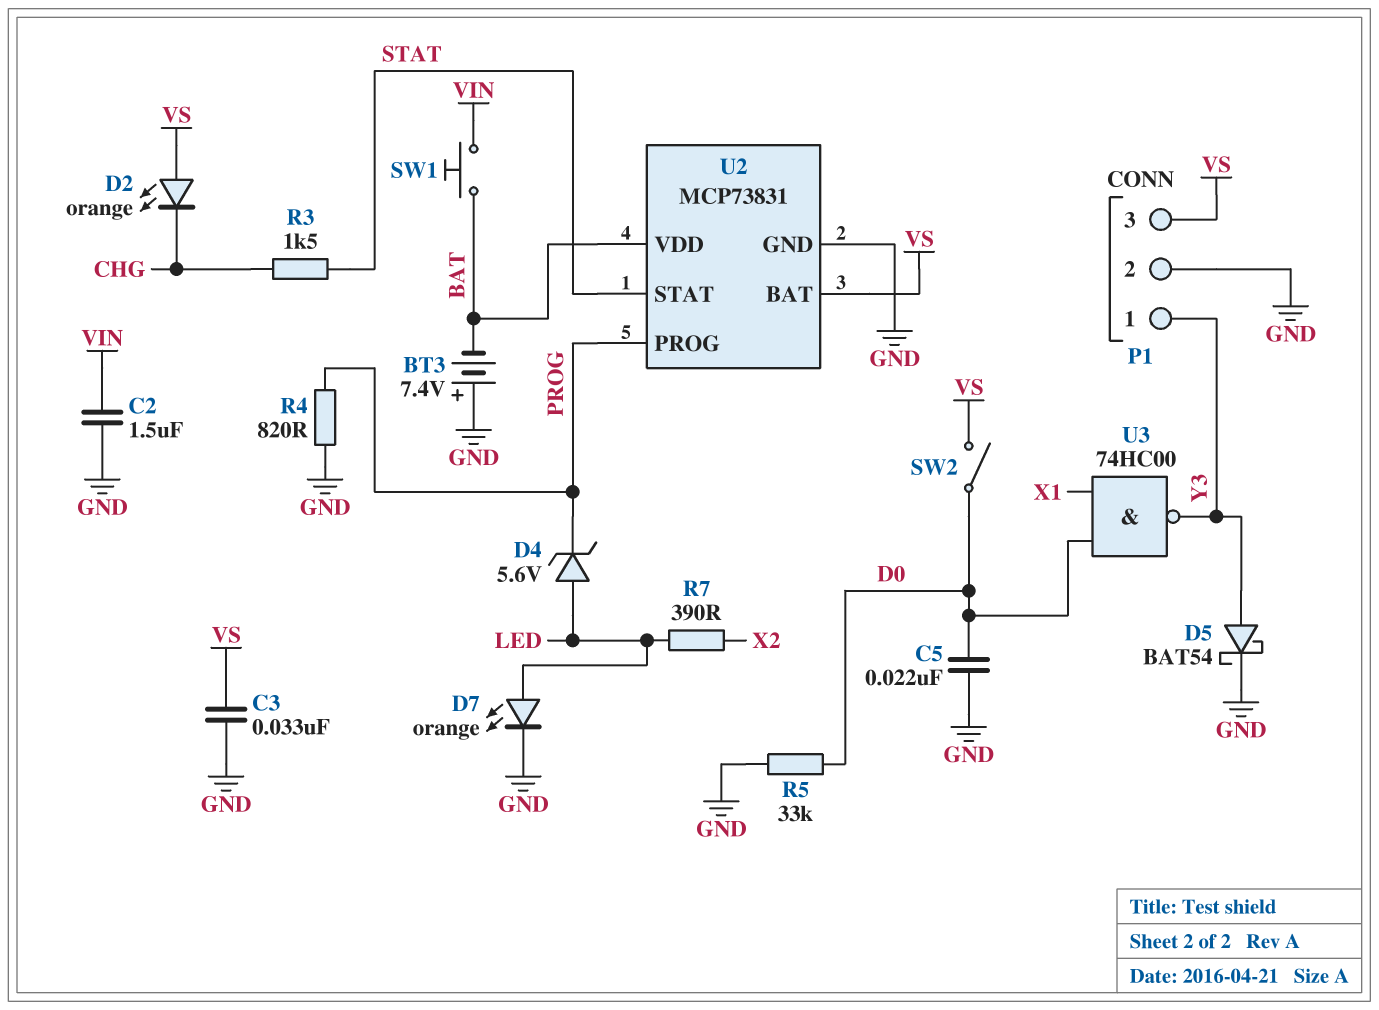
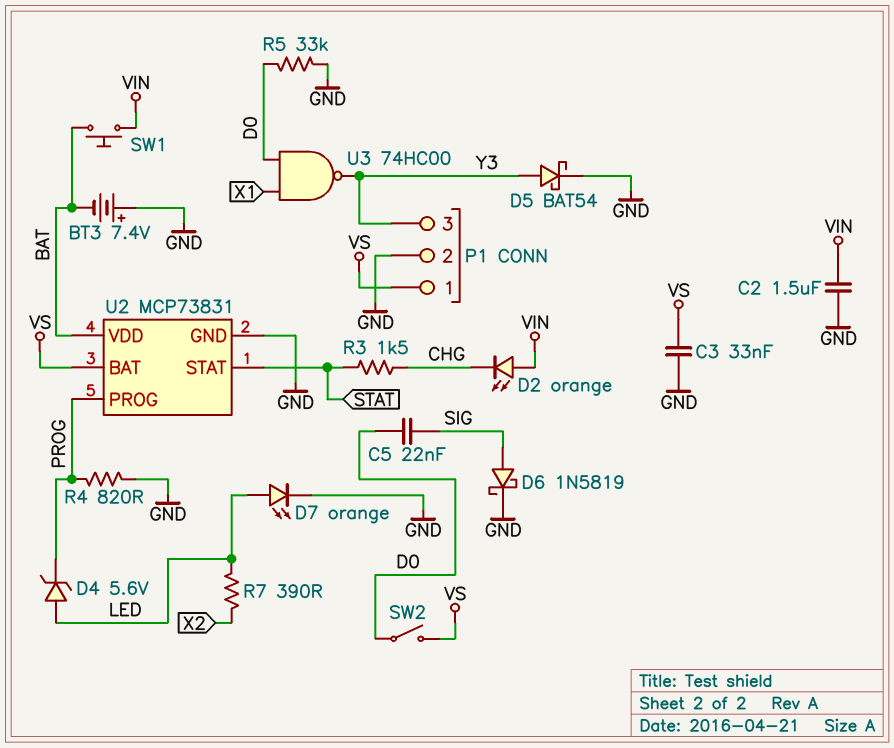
C5: 22nF (D0, GND) -> 22nF (D0, SIG)
D2: LED orange (A VS, K CHG) -> LED orange (A VIN, K CHG)
D6: none -> schottky 1N5819 (A SIG, K GND)
P1 pin 1: Y3 -> VS
P1 pin 3: VS -> Y3

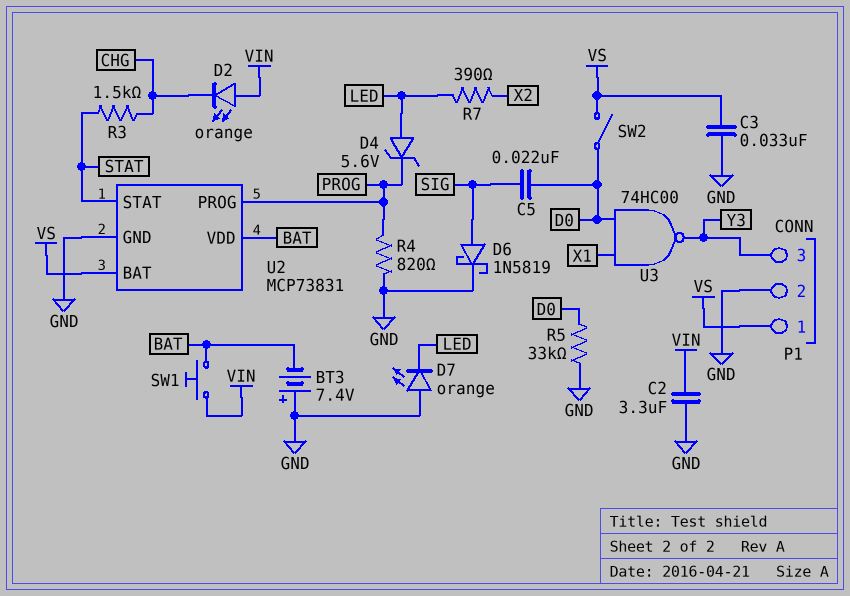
C2: 1.5uF (GND, VIN) -> 3.3uF (GND, VIN)
D5: schottky BAT54 (A Y3, K GND) -> none
D7: LED orange (A LED, K GND) -> LED orange (A GND, K LED)

